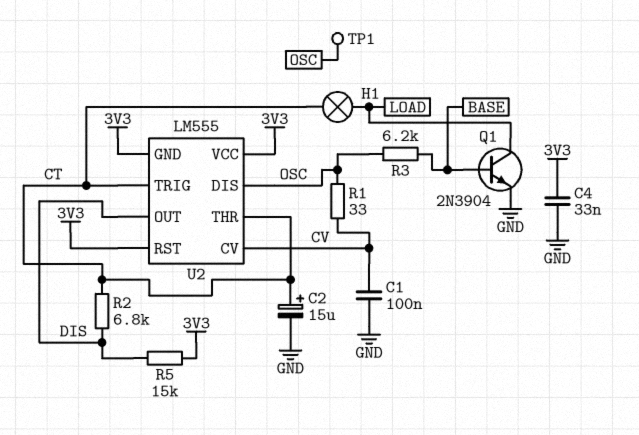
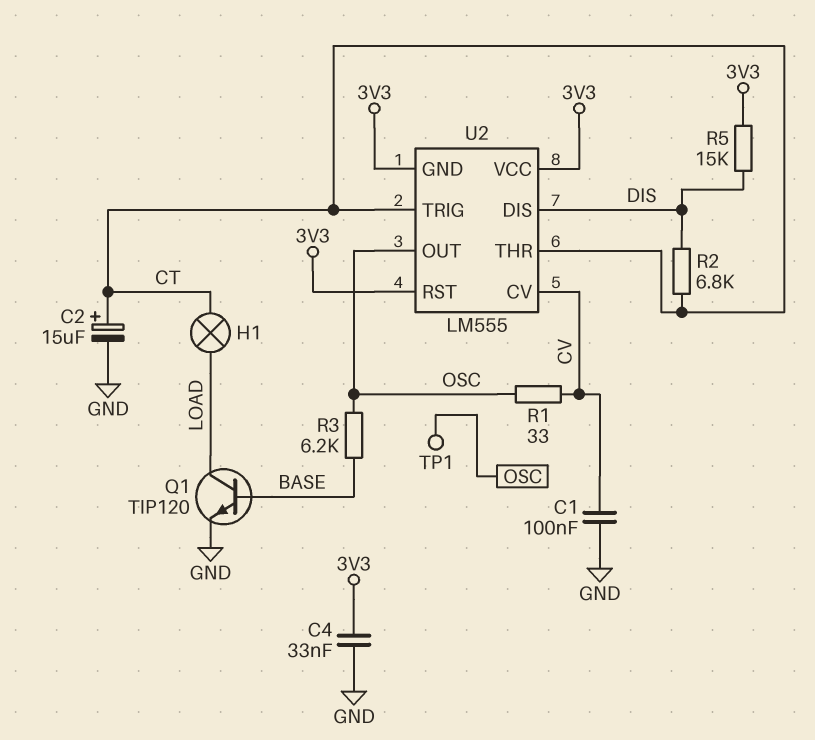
Q1: NPN 2N3904 (B BASE, C LOAD, E GND) -> NPN TIP120 (B BASE, C LOAD, E GND)
U2 pin DIS: OSC -> DIS
U2 pin OUT: DIS -> OSC

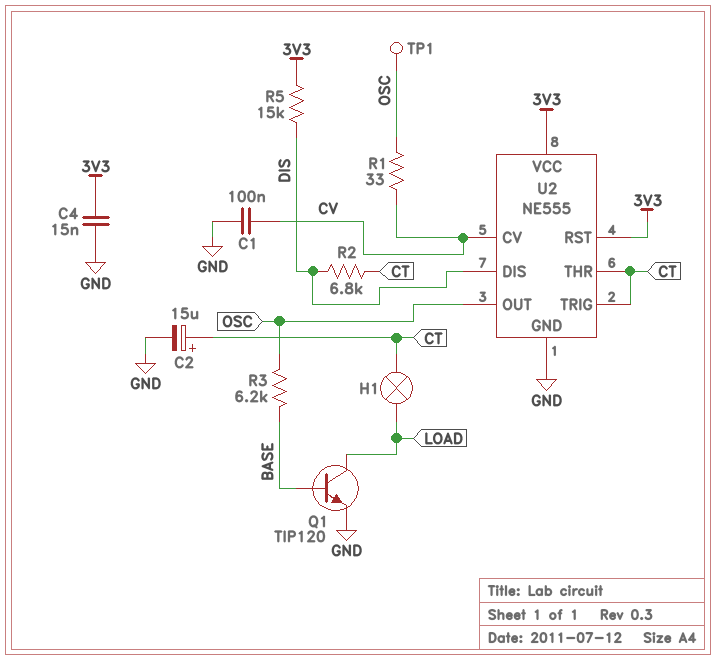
C4: 33nF (3V3, GND) -> 15nF (3V3, GND)
U2: LM555 -> NE555
U2 pin GND: 3V3 -> GND

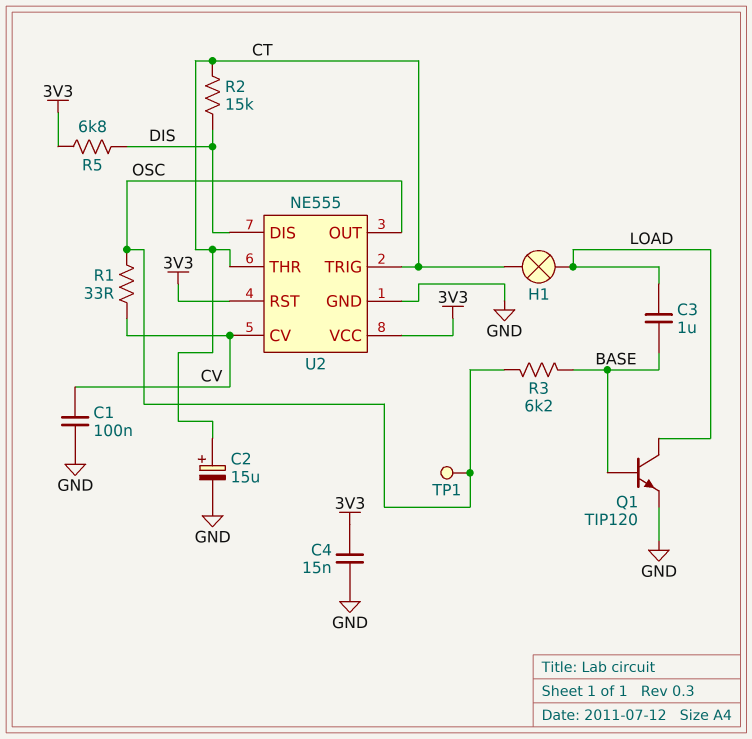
C3: none -> 1uF (BASE, LOAD)
R2: 6.8k (CT, DIS) -> 15k (CT, DIS)
R5: 15k (3V3, DIS) -> 6.8k (3V3, DIS)

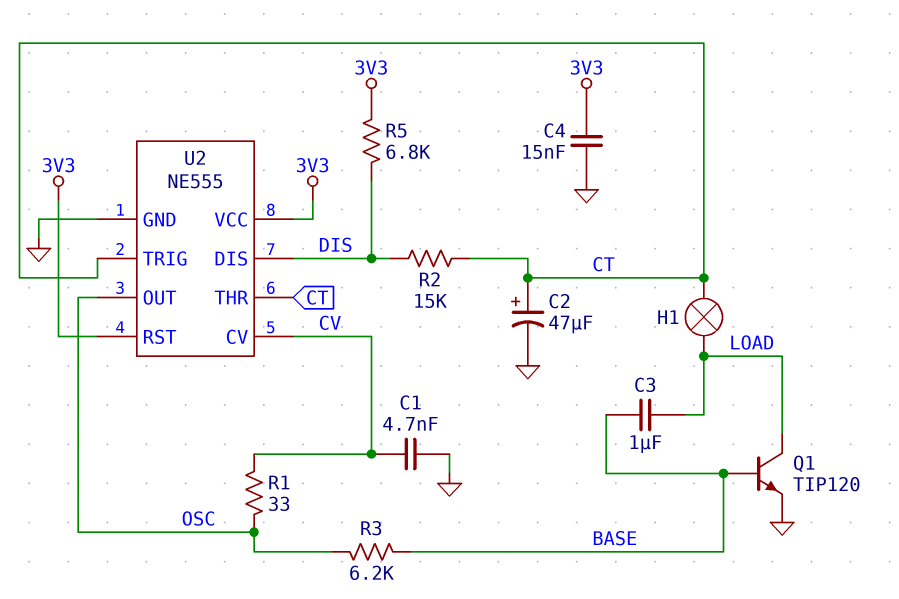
C1: 100nF (CV, GND) -> 4.7nF (CV, GND)
C2: 15uF (plus CT, minus GND) -> 47uF (plus CT, minus GND)
TP1: test point (OSC) -> none

